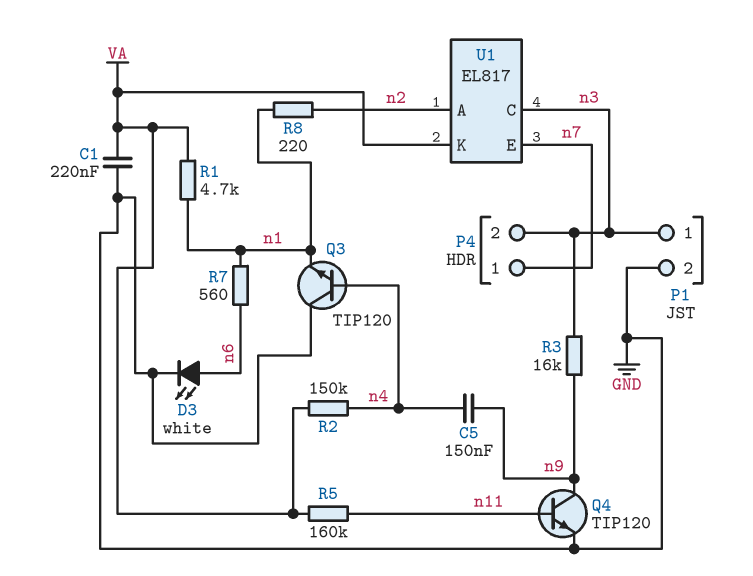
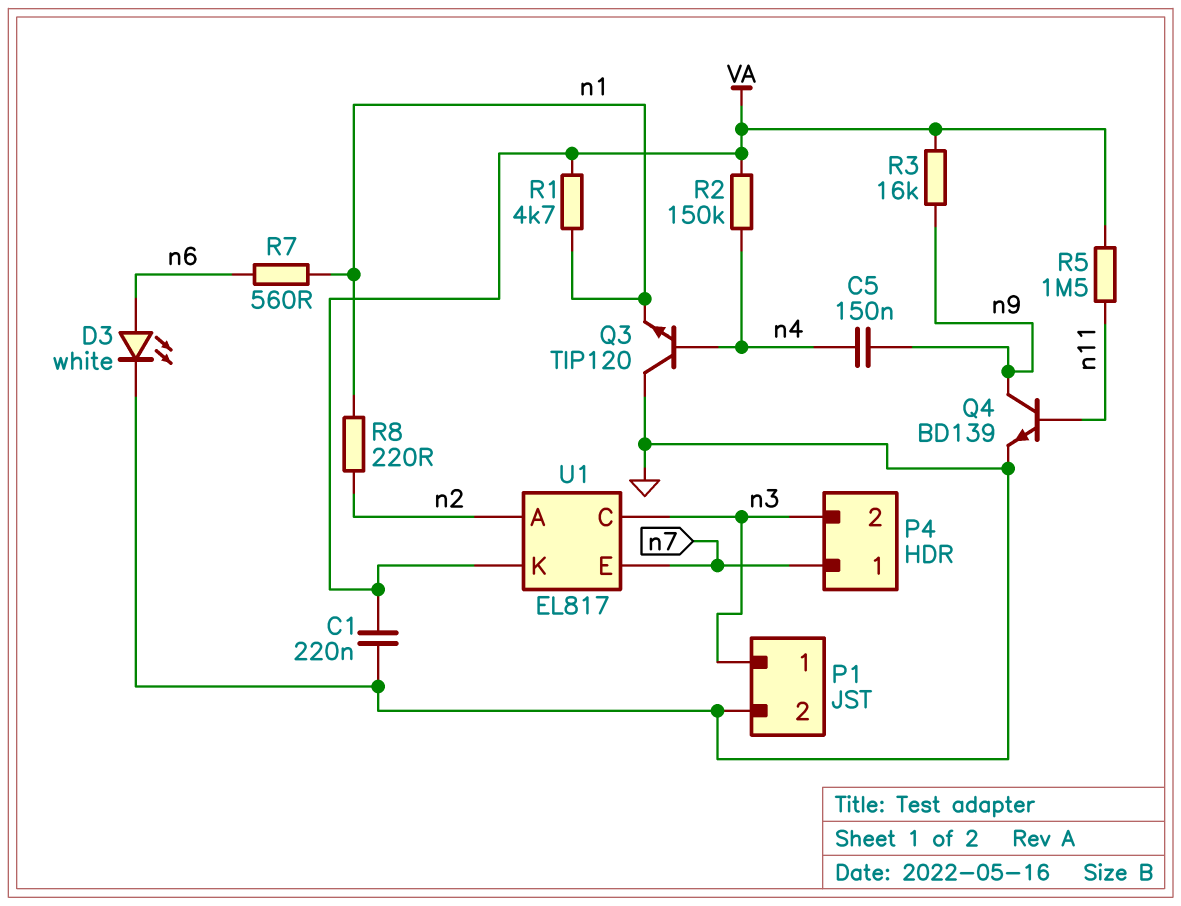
Q4: NPN TIP120 (B n11, C n9, E GND) -> NPN BD139 (B n11, C n9, E GND)
R3: 16k (n3, n9) -> 16k (VA, n9)
R5: 160k (VA, n11) -> 1.5M (VA, n11)

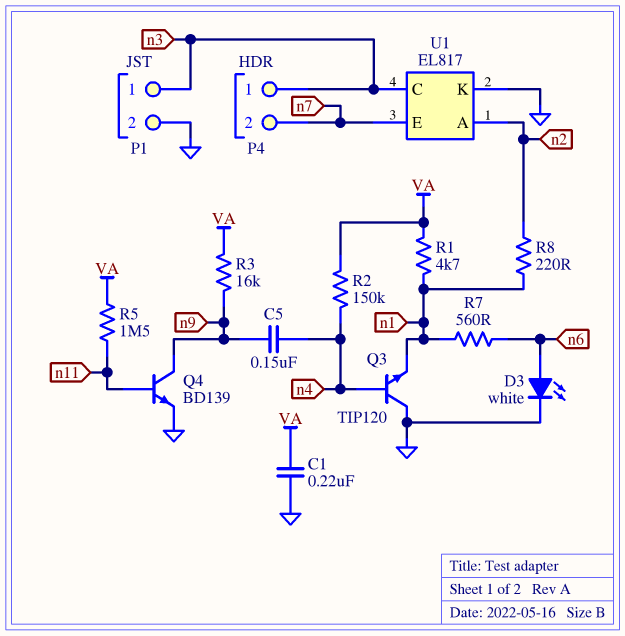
P4 pin 1: n7 -> n3
P4 pin 2: n3 -> n7
U1 pin K: VA -> GND

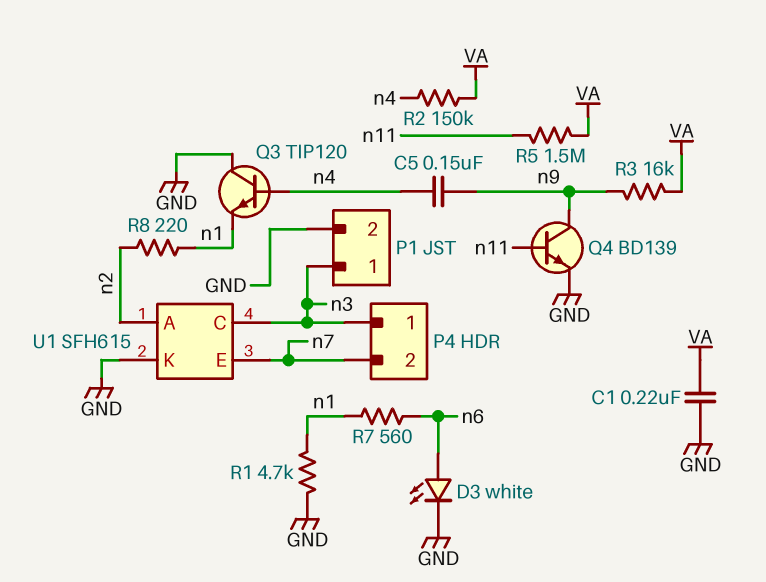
R1: 4.7k (VA, n1) -> 4.7k (GND, n1)
U1: EL817 -> SFH615

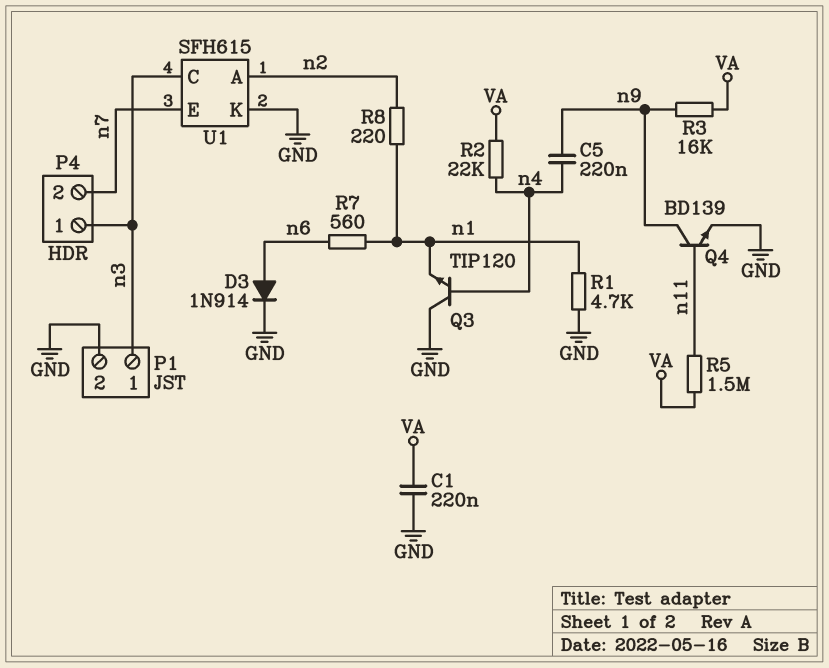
C5: 150nF (n4, n9) -> 220nF (n4, n9)
D3: LED white (A n6, K GND) -> diode 1N914 (A n6, K GND)
R2: 150k (VA, n4) -> 22k (VA, n4)

